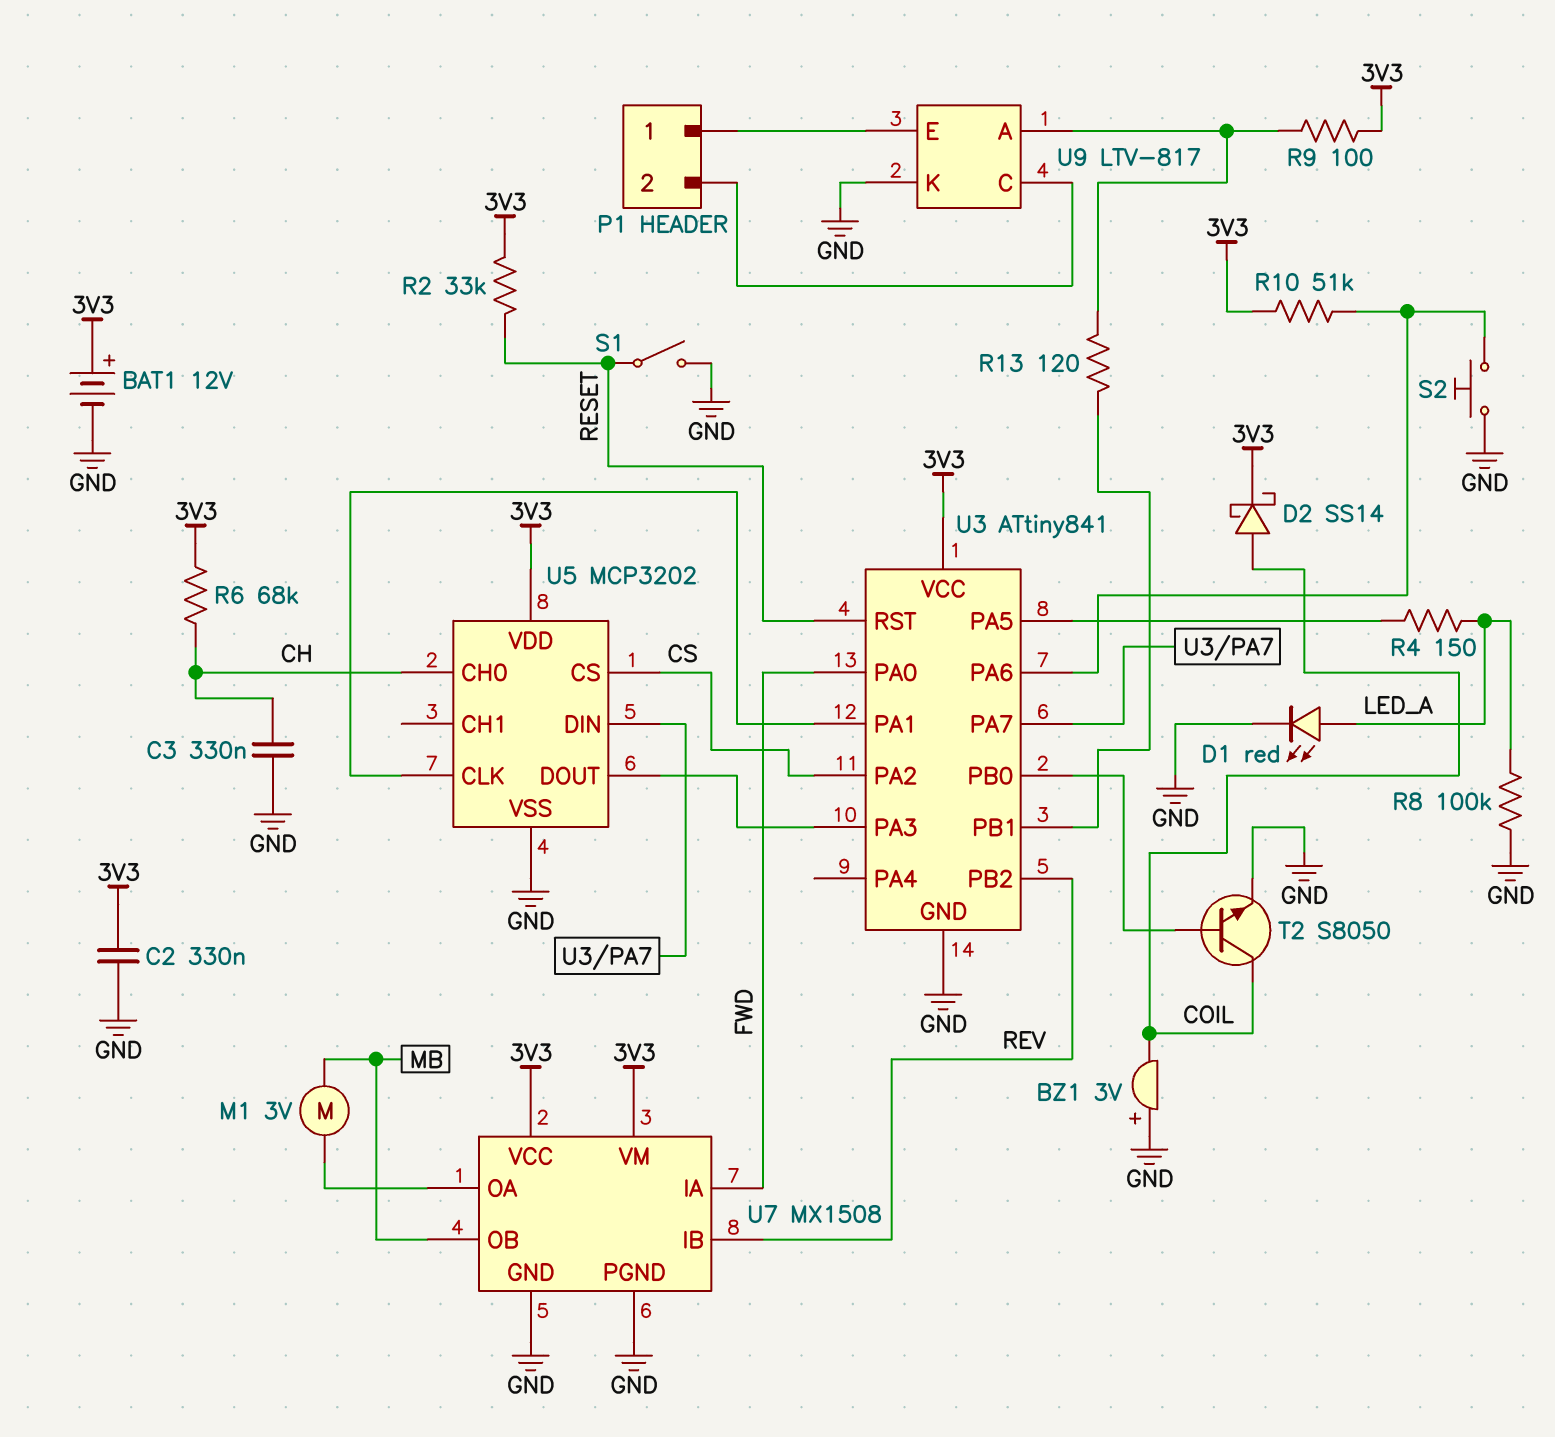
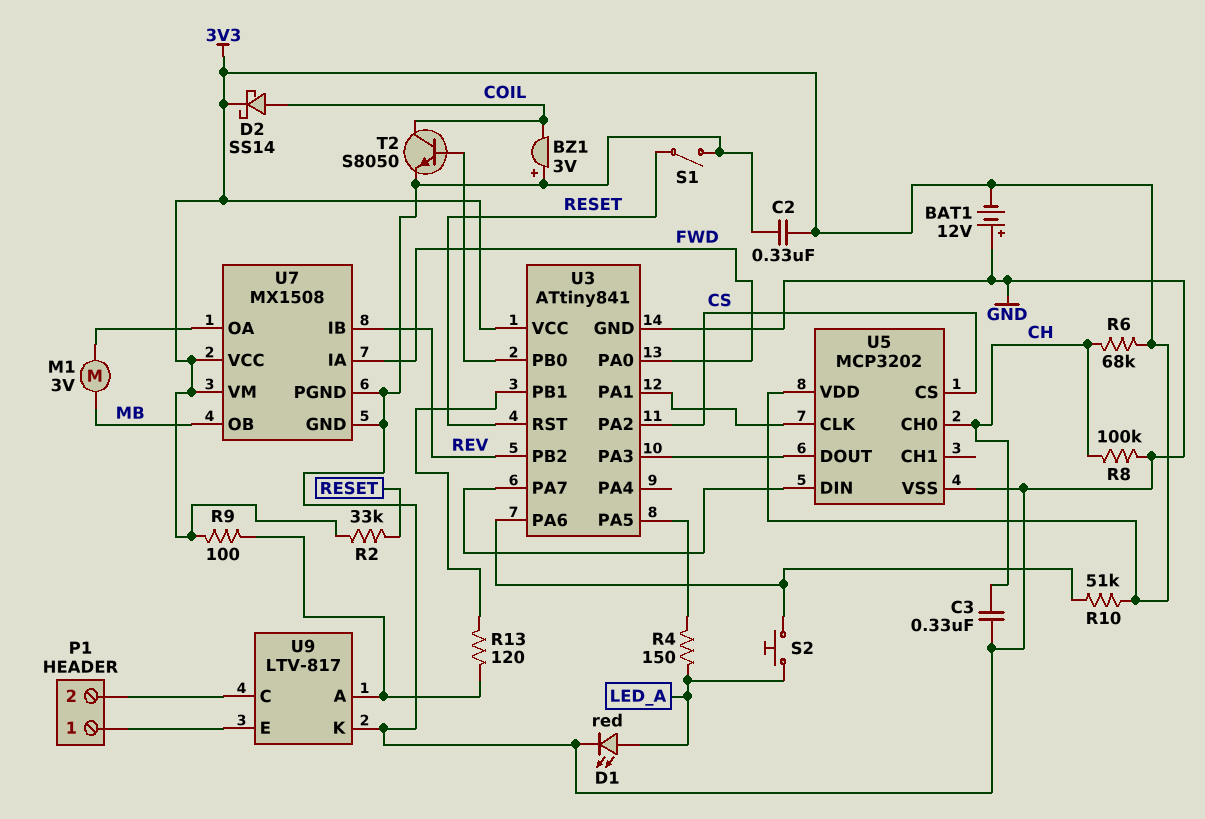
BAT1: 12V (plus 3V3, minus GND) -> 12V (plus GND, minus 3V3)
R8: 100k (GND, LED_A) -> 100k (CH, GND)
S2: button (GND, U3/PA6) -> button (LED_A, U3/PA6)

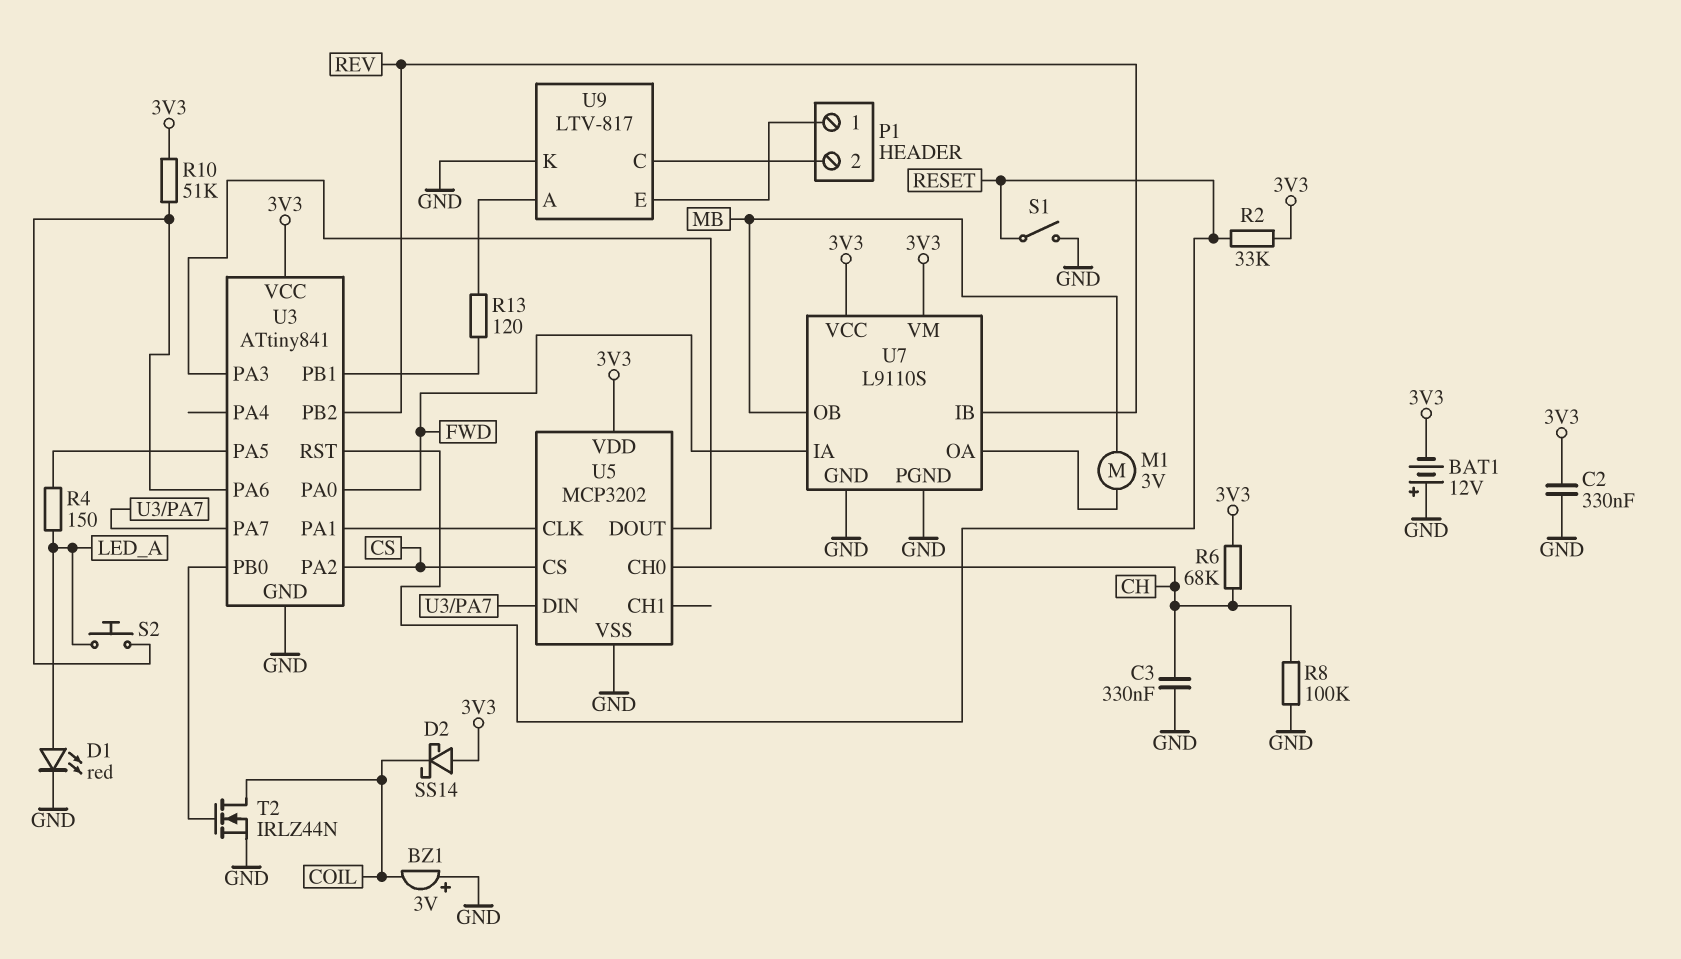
D2: schottky SS14 (A COIL, K 3V3) -> schottky SS14 (A 3V3, K COIL)
R9: 100 (3V3, U9/A) -> none
T2: NPN S8050 (B U3/PB0, C COIL, E GND) -> NMOS IRLZ44N (G U3/PB0, D COIL, S GND)
U7: MX1508 -> L9110S

